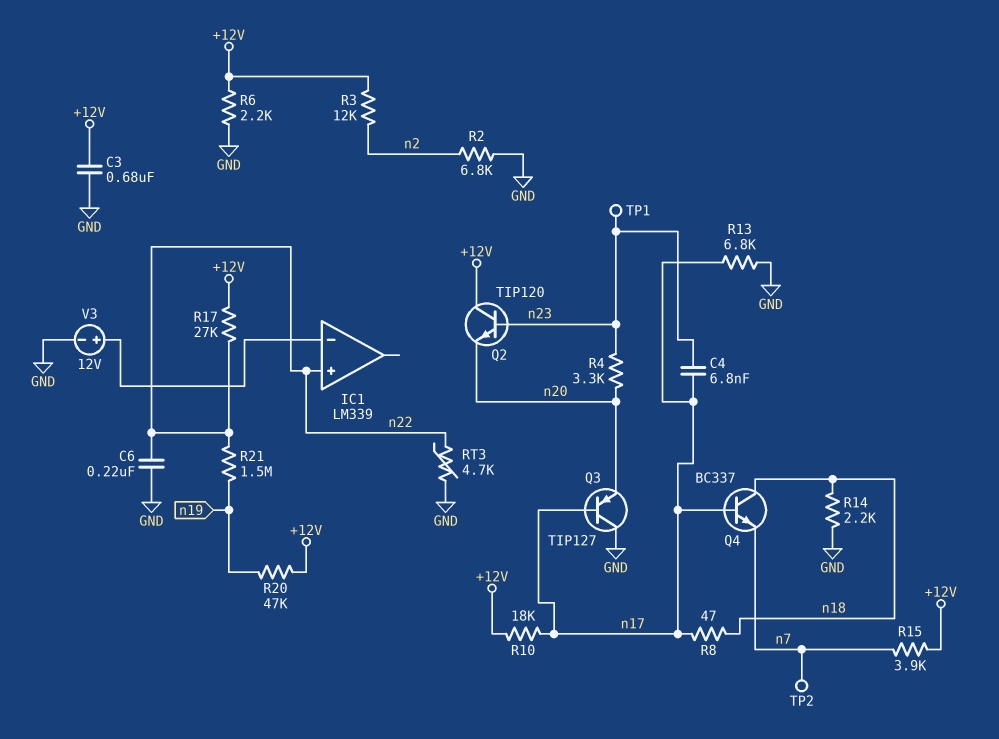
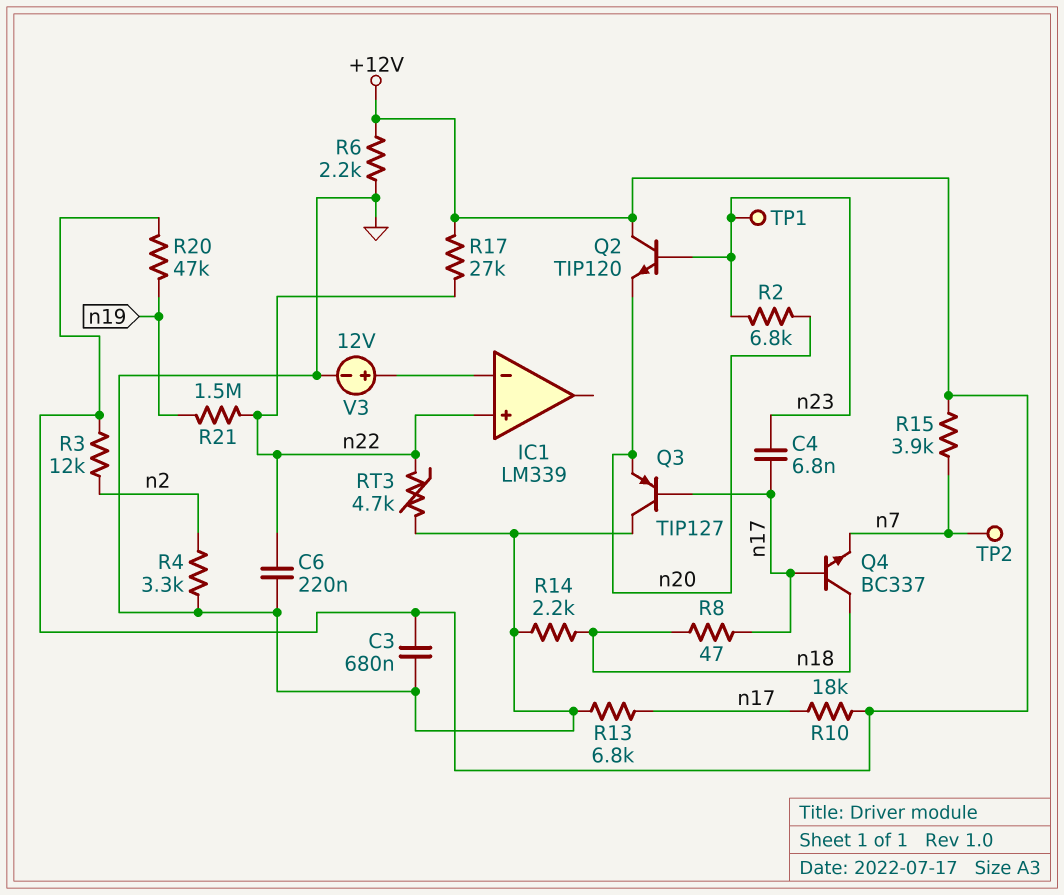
R2: 6.8k (GND, n2) -> 6.8k (n20, n23)
R4: 3.3k (n20, n23) -> 3.3k (GND, n2)

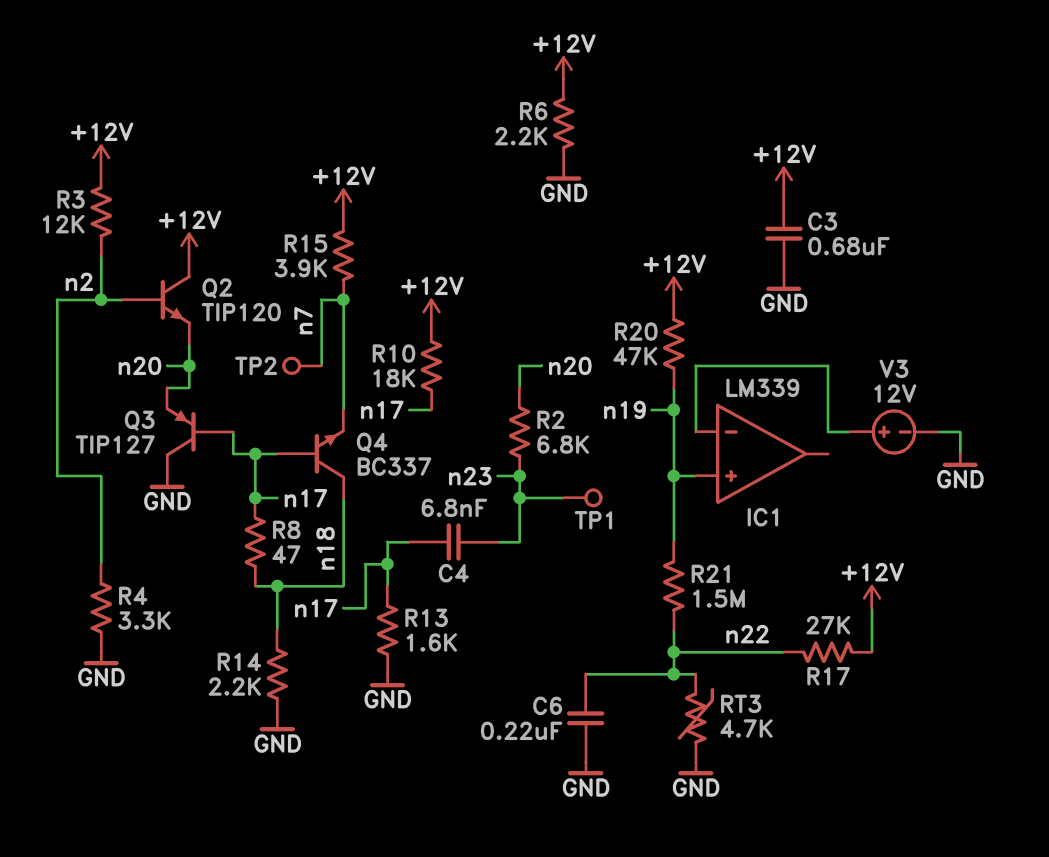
IC1 pin in+: n22 -> n19
Q2: NPN TIP120 (B n23, C +12V, E n20) -> NPN TIP120 (B n2, C +12V, E n20)
R13: 6.8k (GND, n17) -> 1.6k (GND, n17)

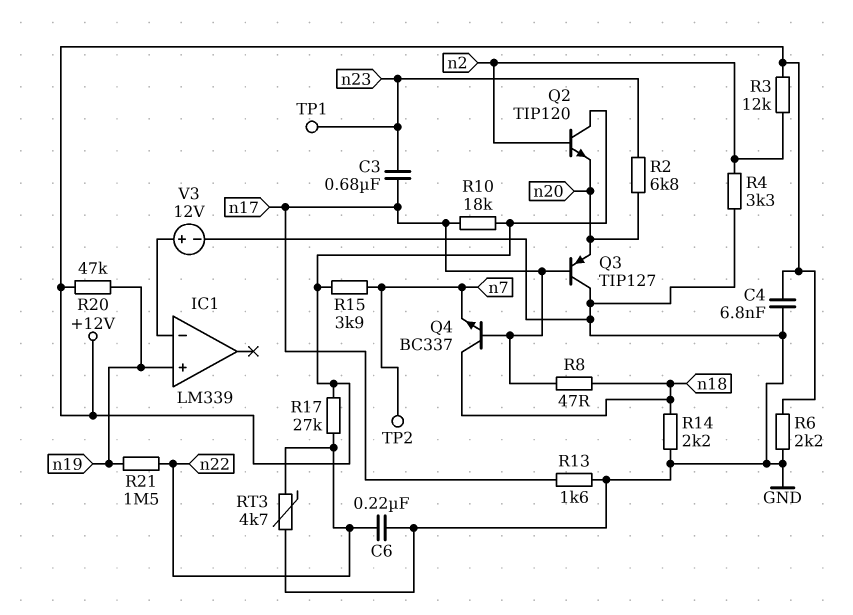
C3: 680nF (+12V, GND) -> 680nF (n17, n23)
C4: 6.8nF (n17, n23) -> 6.8nF (+12V, GND)

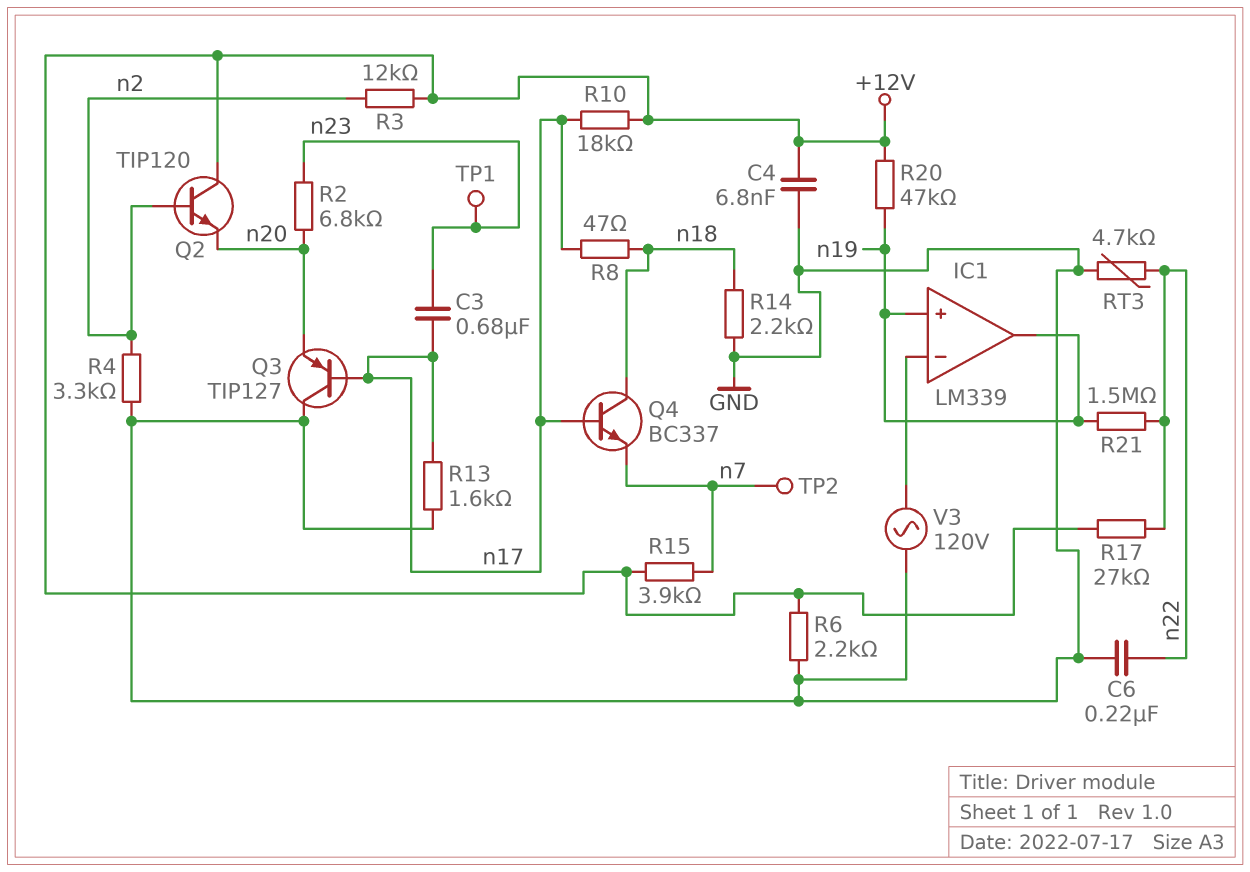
IC1 pin out: none -> n19
V3: 12V (plus IC1/in-, minus GND) -> AC 120V (GND, IC1/in-)

